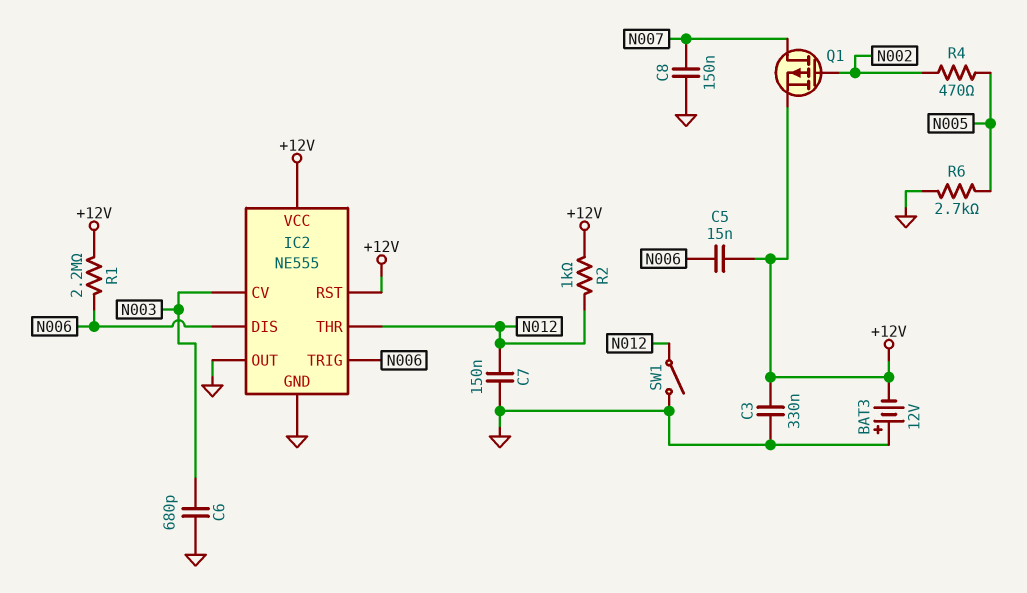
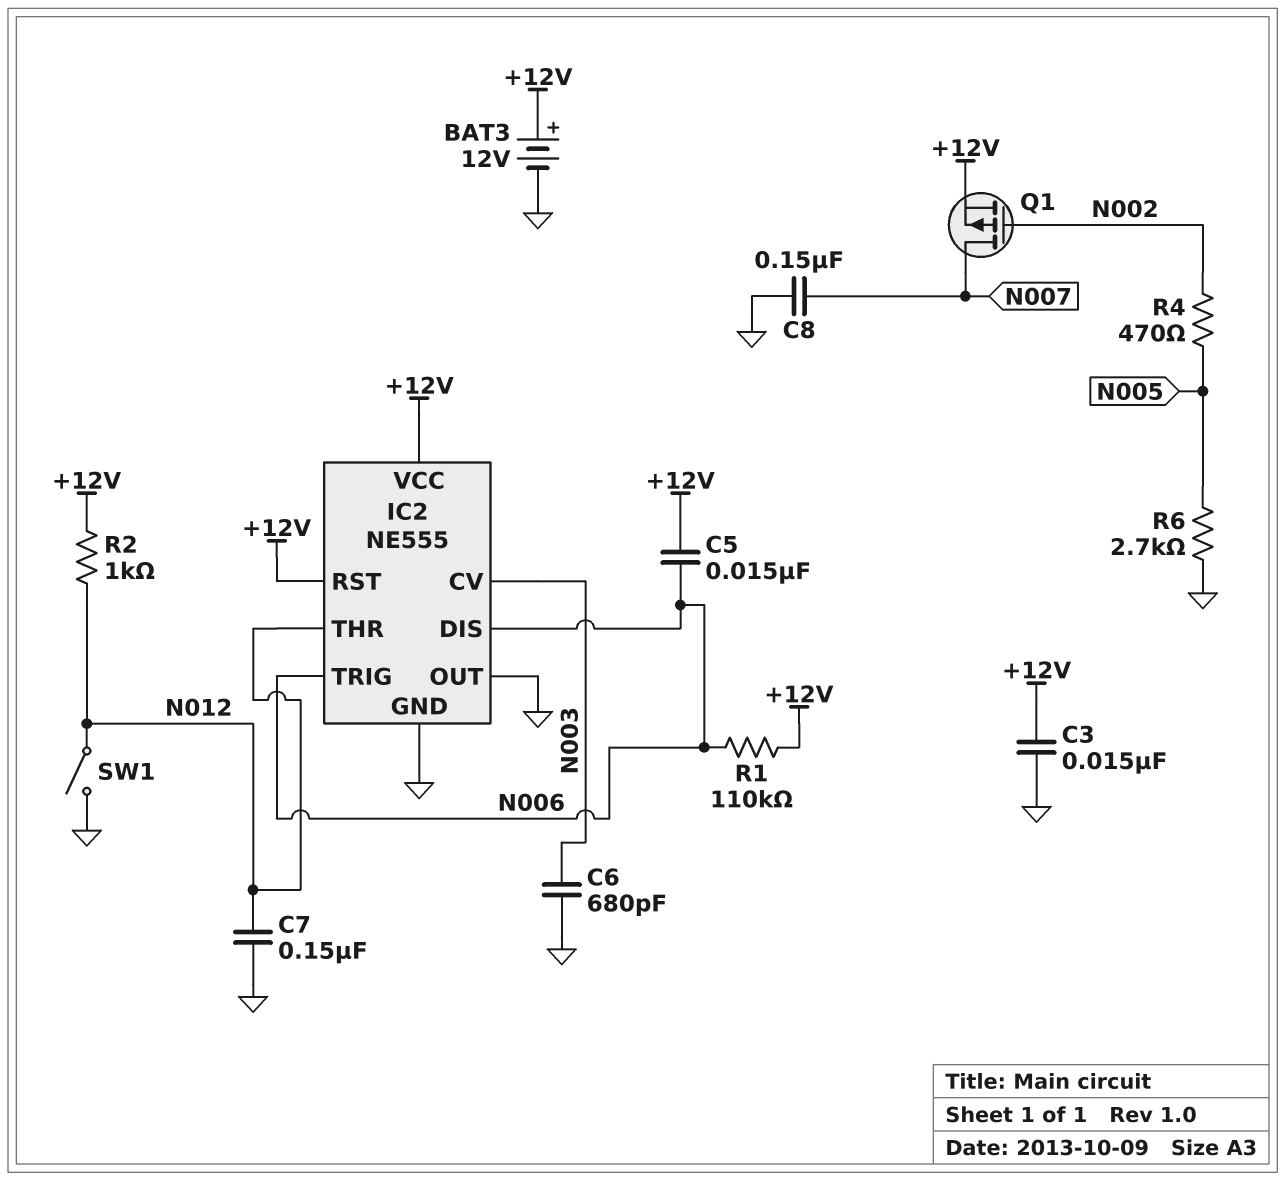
BAT3: 12V (plus GND, minus +12V) -> 12V (plus +12V, minus GND)
C3: 330nF (+12V, GND) -> 15nF (+12V, GND)
R1: 2.2M (+12V, N006) -> 110k (+12V, N006)

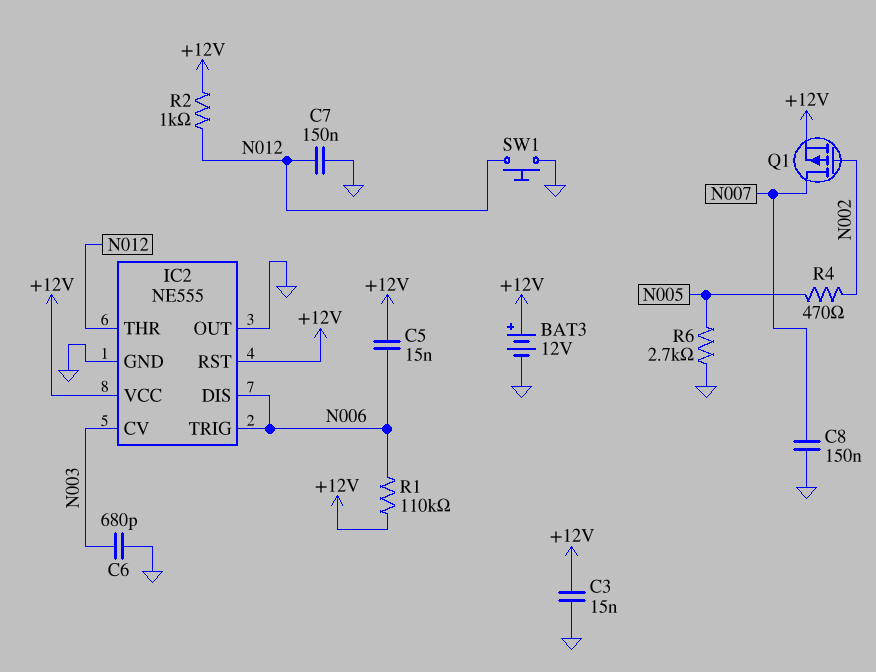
SW1: switch (GND, N012) -> button (GND, N012)

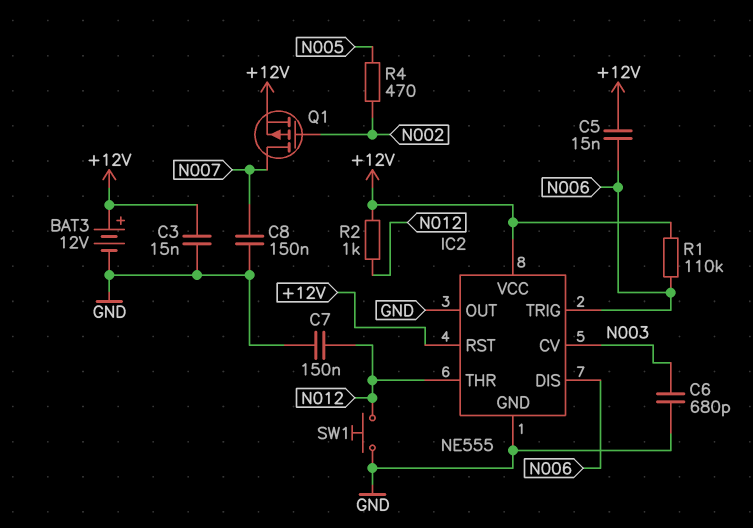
R6: 2.7k (GND, N005) -> none

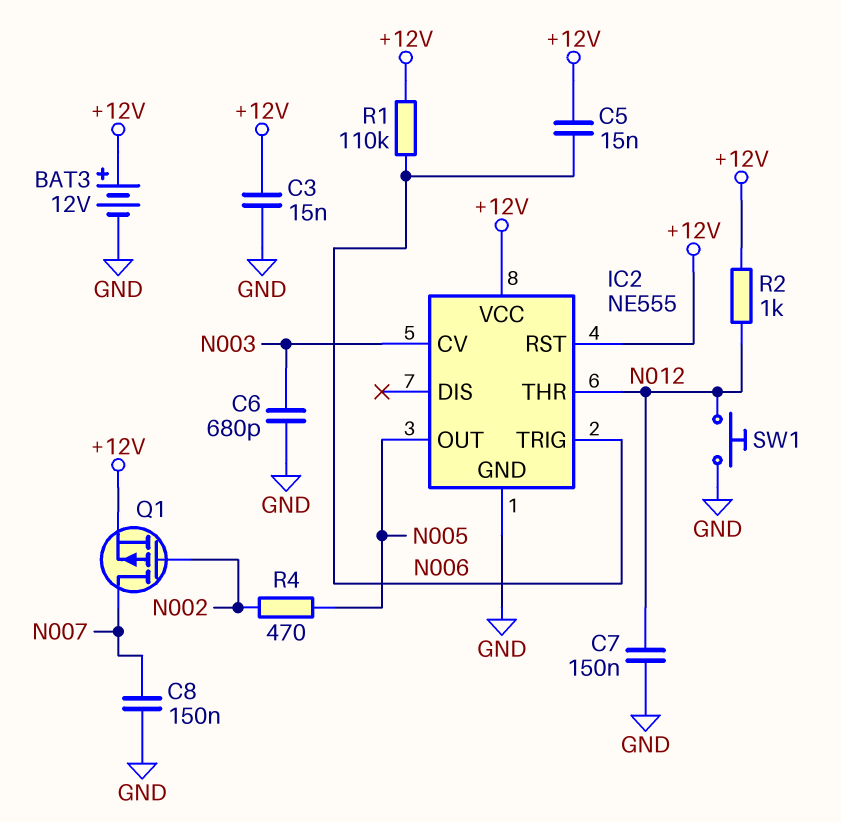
IC2 pin DIS: N006 -> none
IC2 pin OUT: GND -> N005

